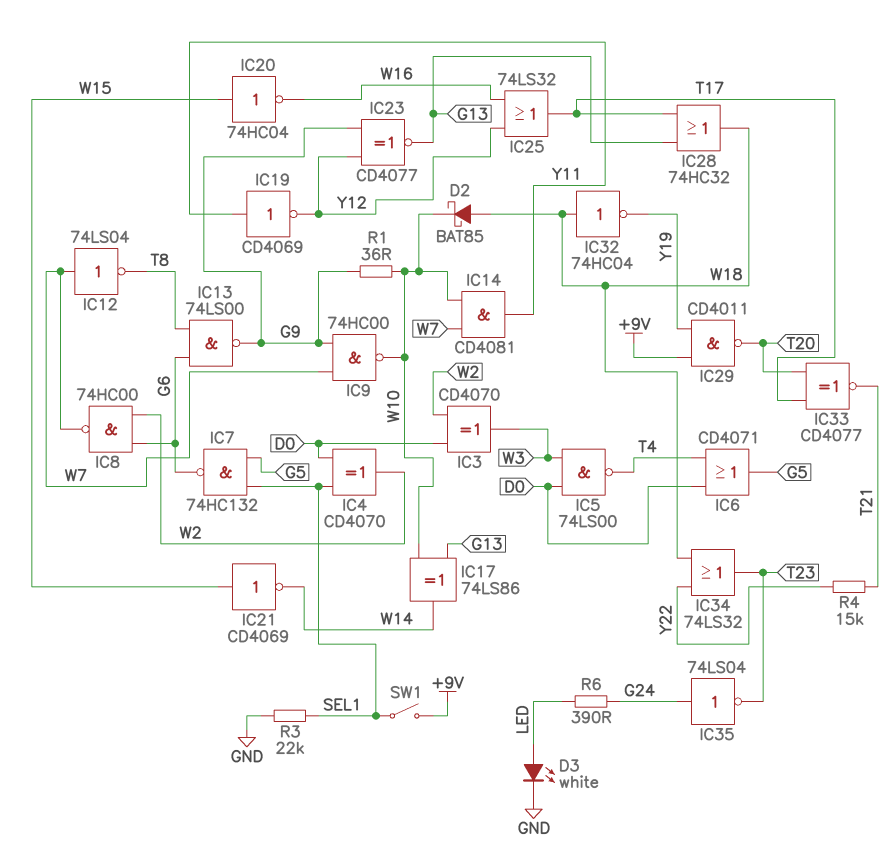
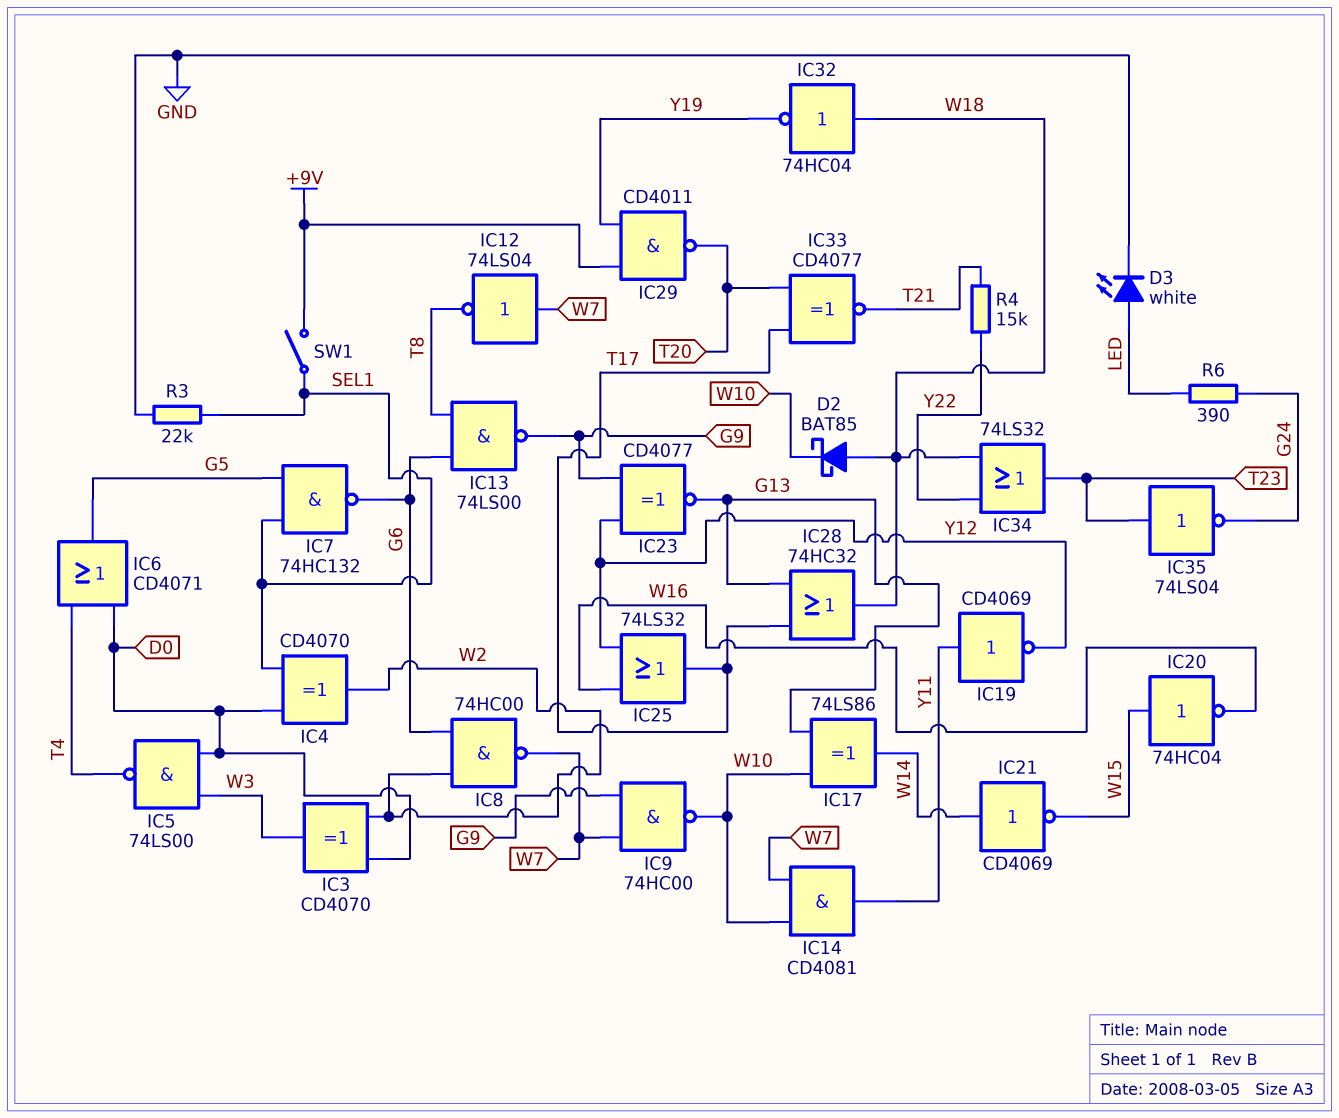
IC21: NOT CD4069 (in W15, out W14) -> NOT CD4069 (in W14, out W15)
IC35: NOT 74LS04 (in G24, out T23) -> NOT 74LS04 (in T23, out G24)
R1: 36 (G9, W10) -> none

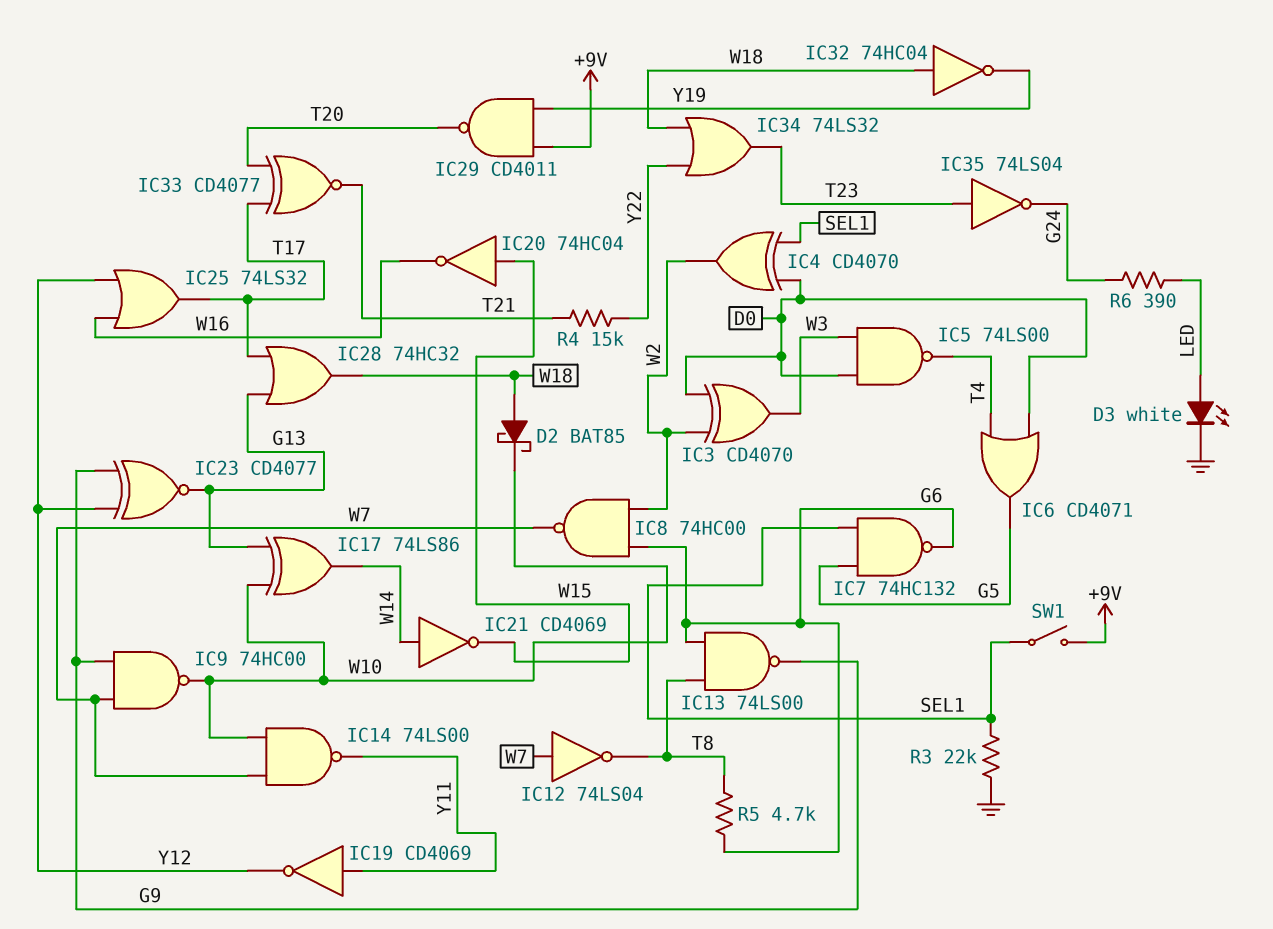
IC14: AND CD4081 (in W7, in W10, out Y11) -> NAND 74LS00 (in W7, in W10, out Y11)
R5: none -> 4.7k (G6, T8)

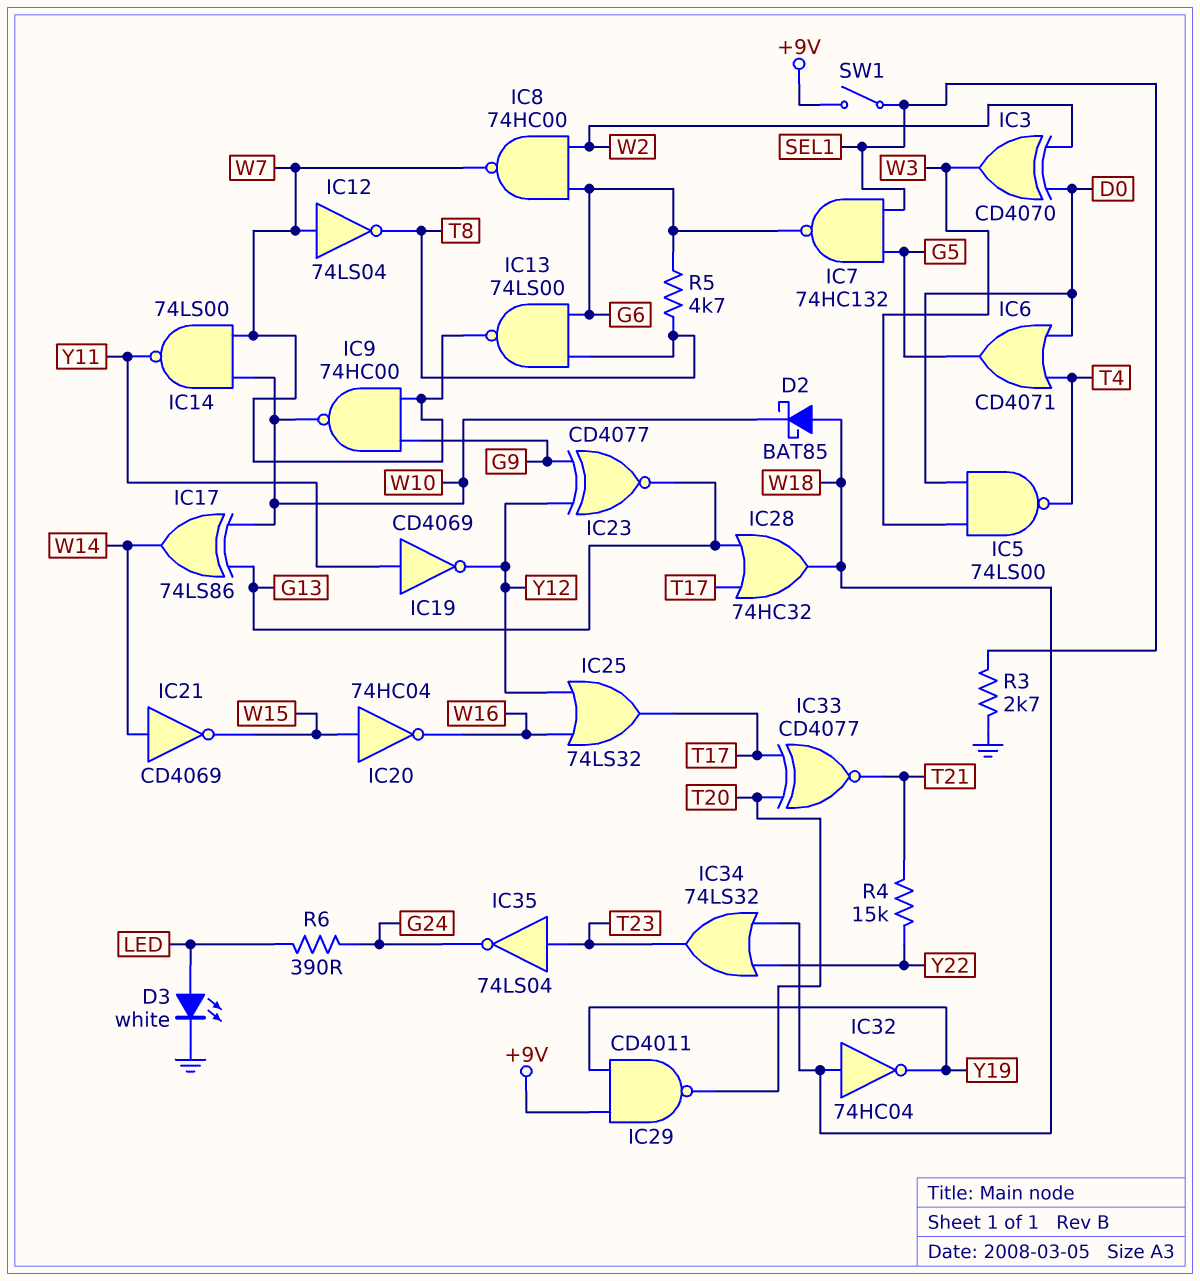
IC4: XOR CD4070 (in D0, in SEL1, out W2) -> none
IC13: NAND 74LS00 (in G6, in T8, out G9) -> NAND 74LS00 (in G6, in T8, out W7)
R3: 22k (GND, SEL1) -> 2.7k (GND, SEL1)

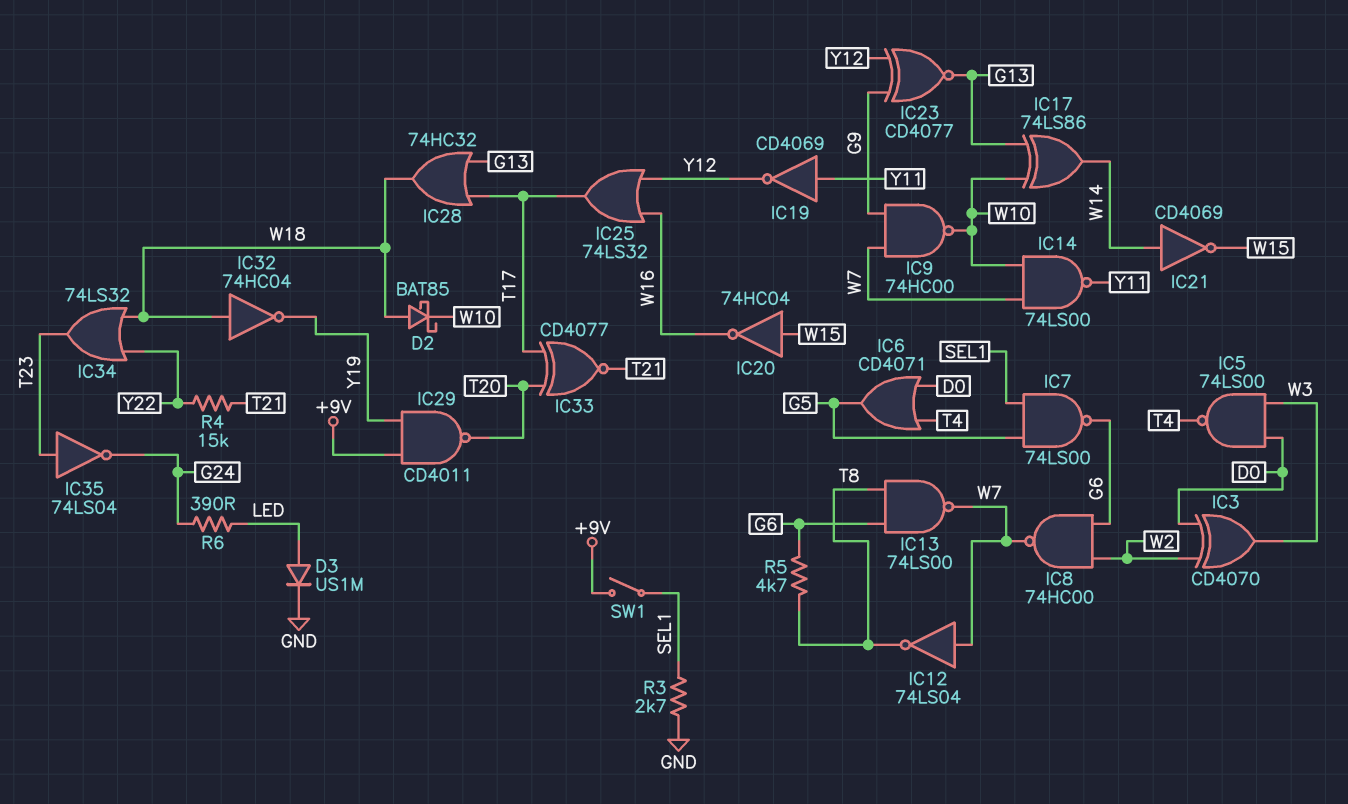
D3: LED white (A LED, K GND) -> diode US1M (A LED, K GND)
IC7: NAND 74HC132 (in G5, in SEL1, out G6) -> NAND 74LS00 (in G5, in SEL1, out G6)

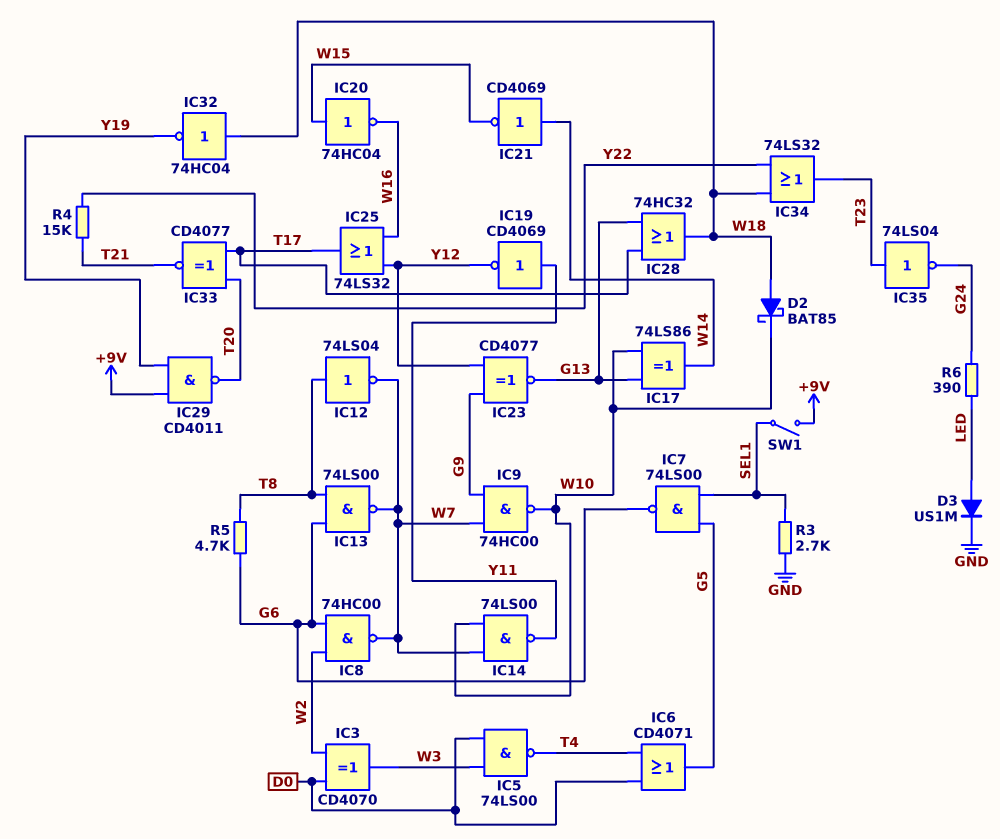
IC12: NOT 74LS04 (in W7, out T8) -> NOT 74LS04 (in T8, out W7)

